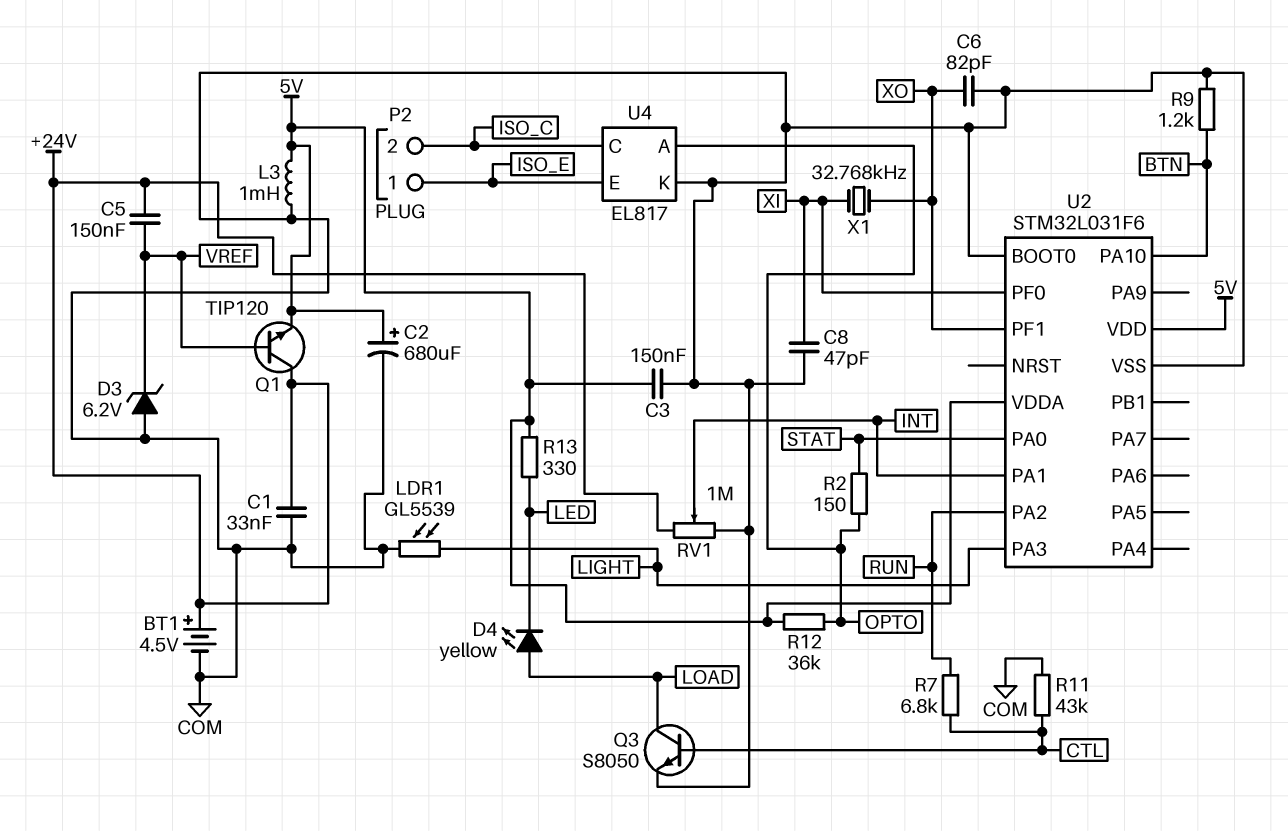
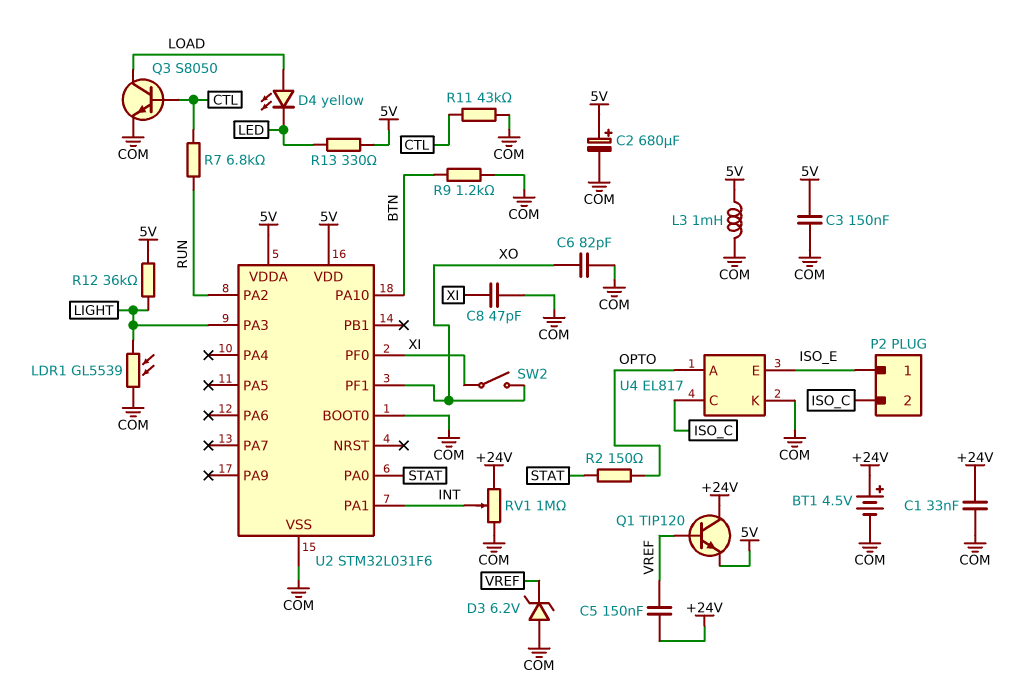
R12: 36k (5V, OPTO) -> 36k (5V, LIGHT)
SW2: none -> switch (XI, XO)
X1: 32.768kHz (XI, XO) -> none

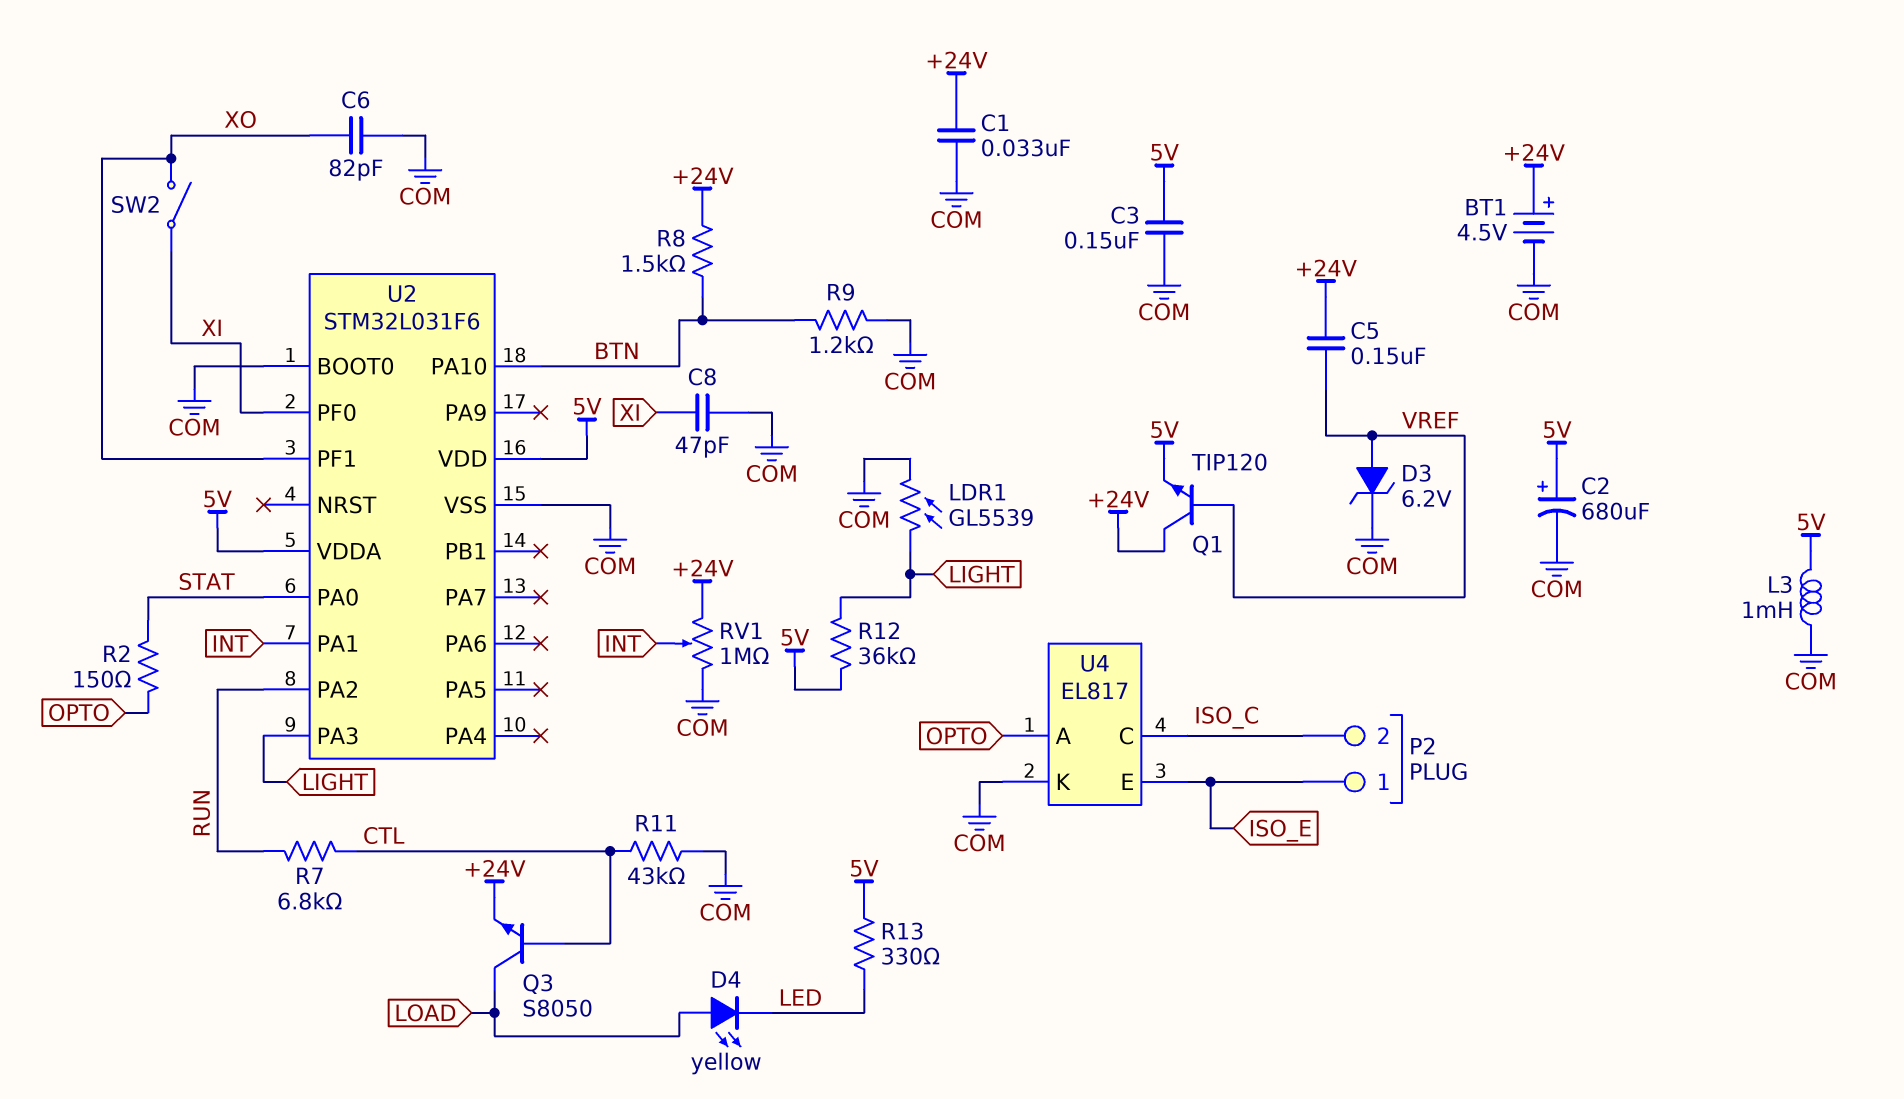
D3: zener 6.2V (A COM, K VREF) -> zener 6.2V (A VREF, K COM)
Q3: NPN S8050 (B CTL, C LOAD, E COM) -> NPN S8050 (B CTL, C LOAD, E +24V)
R8: none -> 1.5k (+24V, BTN)

